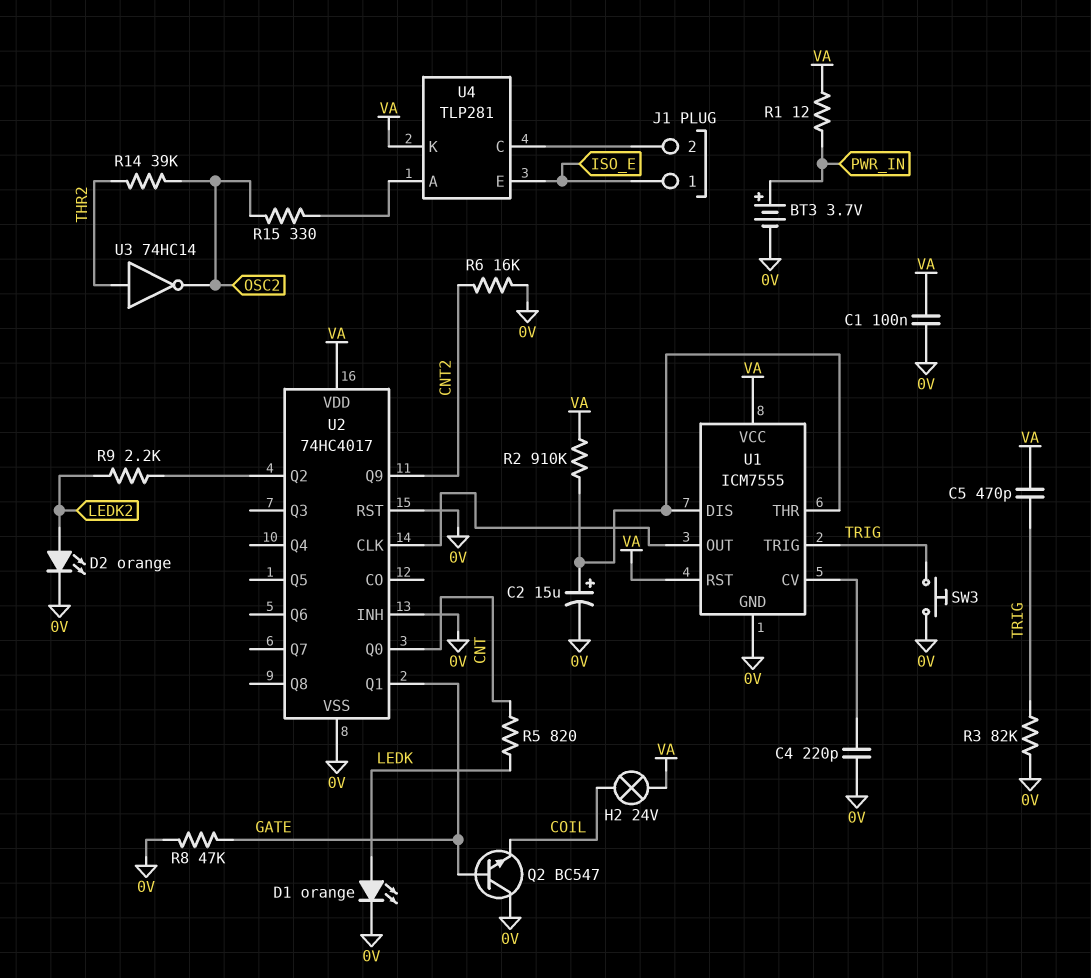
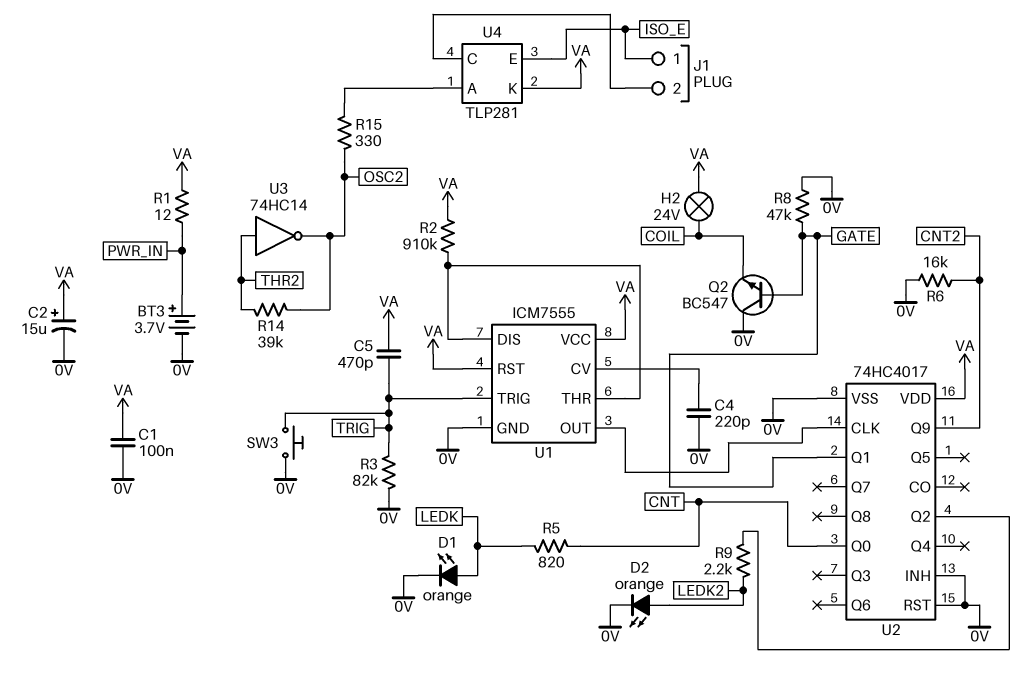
C2: 15uF (plus U1/DIS, minus 0V) -> 15uF (plus VA, minus 0V)

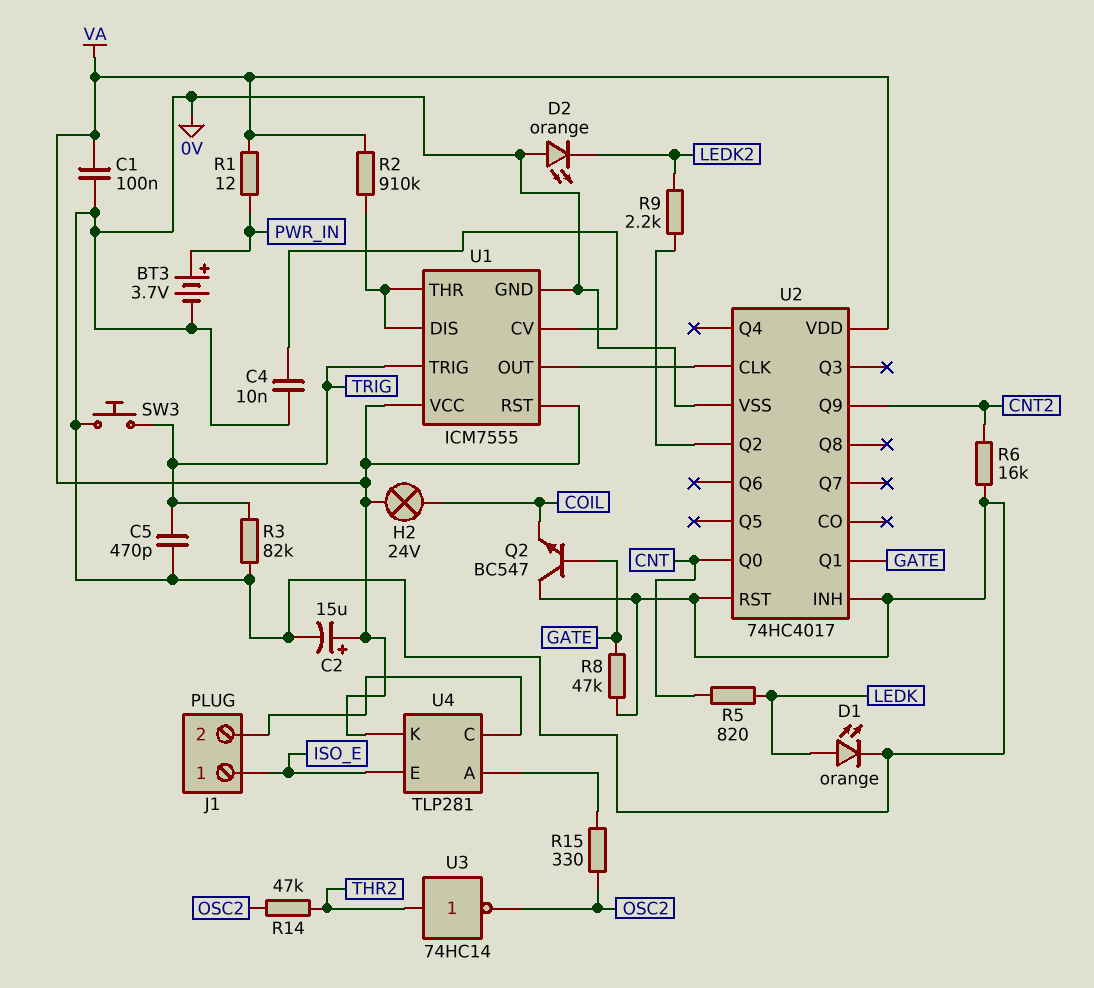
C4: 220pF (0V, U1/CV) -> 10nF (0V, U1/CV)
C5: 470pF (TRIG, VA) -> 470pF (0V, TRIG)
D2: LED orange (A LEDK2, K 0V) -> LED orange (A 0V, K LEDK2)
R14: 39k (OSC2, THR2) -> 47k (OSC2, THR2)

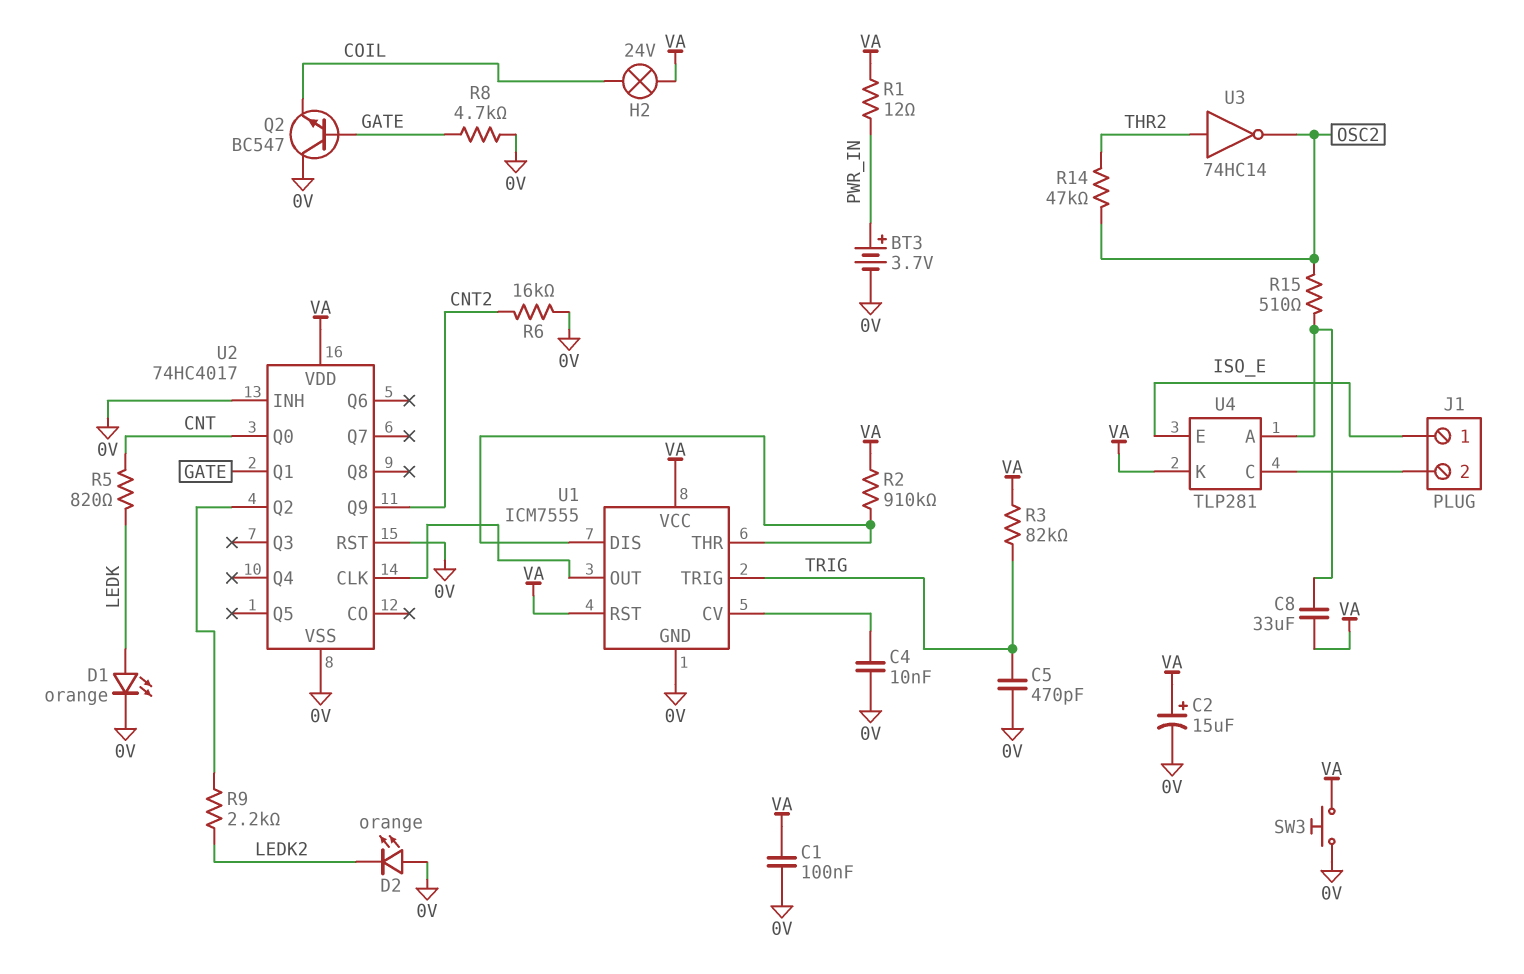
C8: none -> 33uF (U4/A, VA)
R3: 82k (0V, TRIG) -> 82k (TRIG, VA)
R8: 47k (0V, GATE) -> 4.7k (0V, GATE)
R15: 330 (OSC2, U4/A) -> 510 (OSC2, U4/A)
SW3: button (0V, TRIG) -> button (0V, VA)

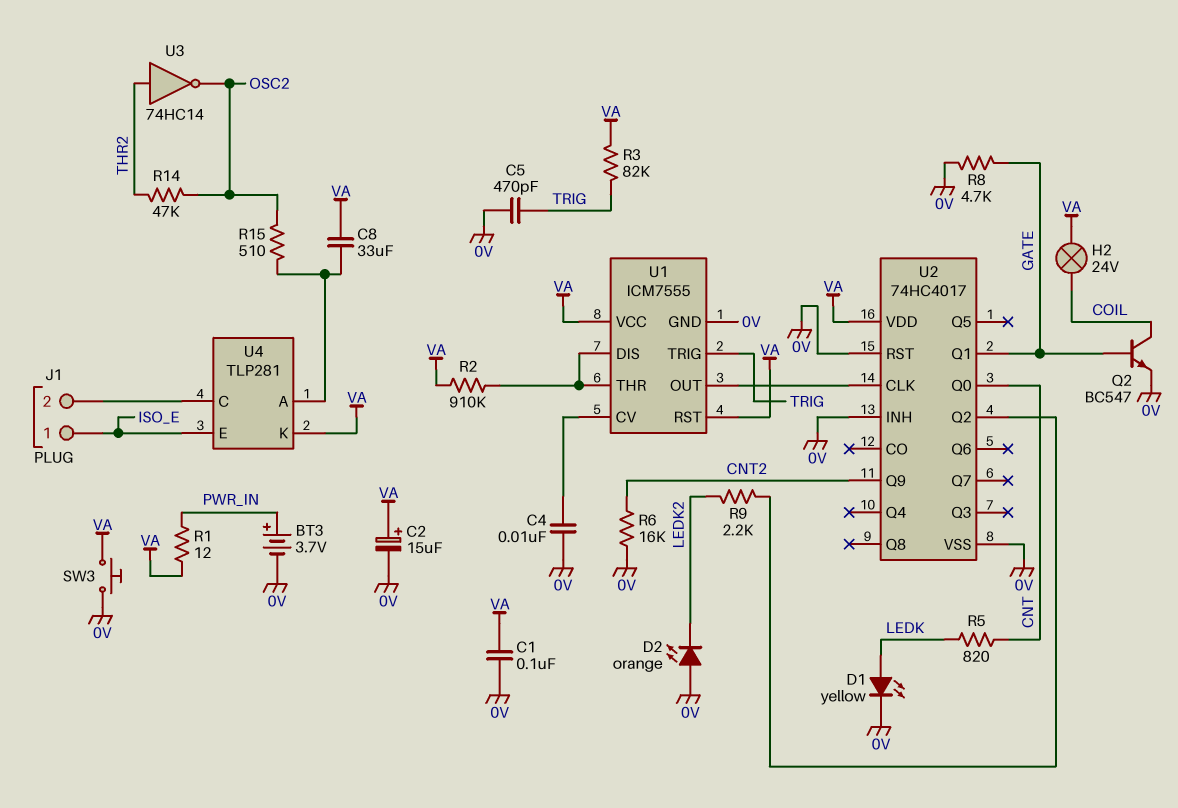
D1: LED orange (A LEDK, K 0V) -> LED yellow (A LEDK, K 0V)
Q2: NPN BC547 (B GATE, C 0V, E COIL) -> NPN BC547 (B GATE, C COIL, E 0V)

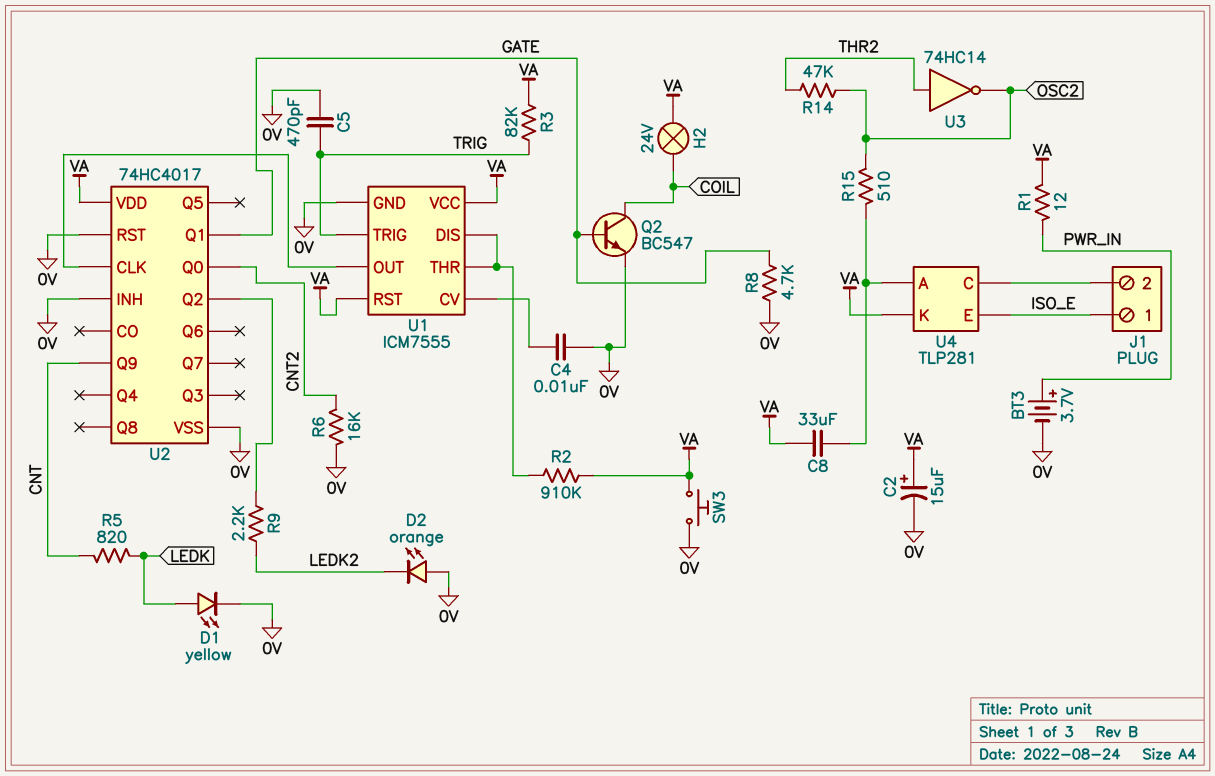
C1: 100nF (0V, VA) -> none
U2 pin Q0: CNT -> CNT2
U2 pin Q9: CNT2 -> CNT

